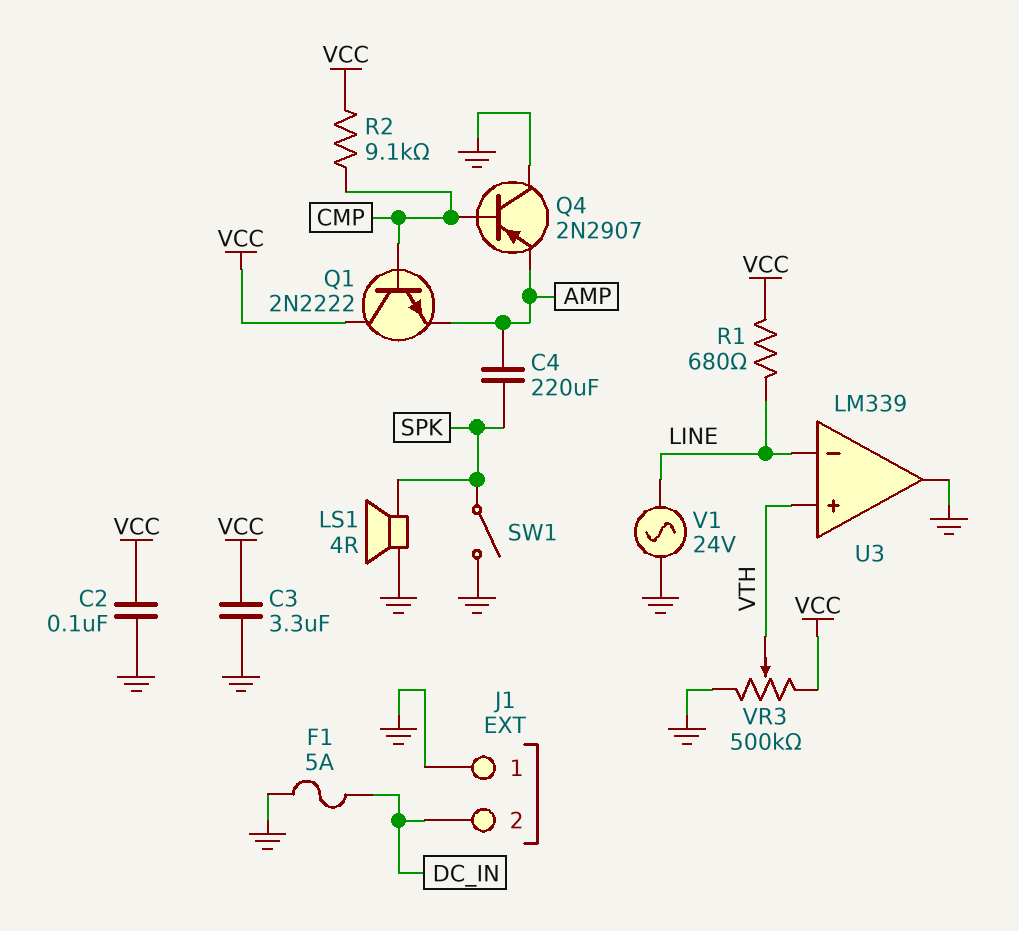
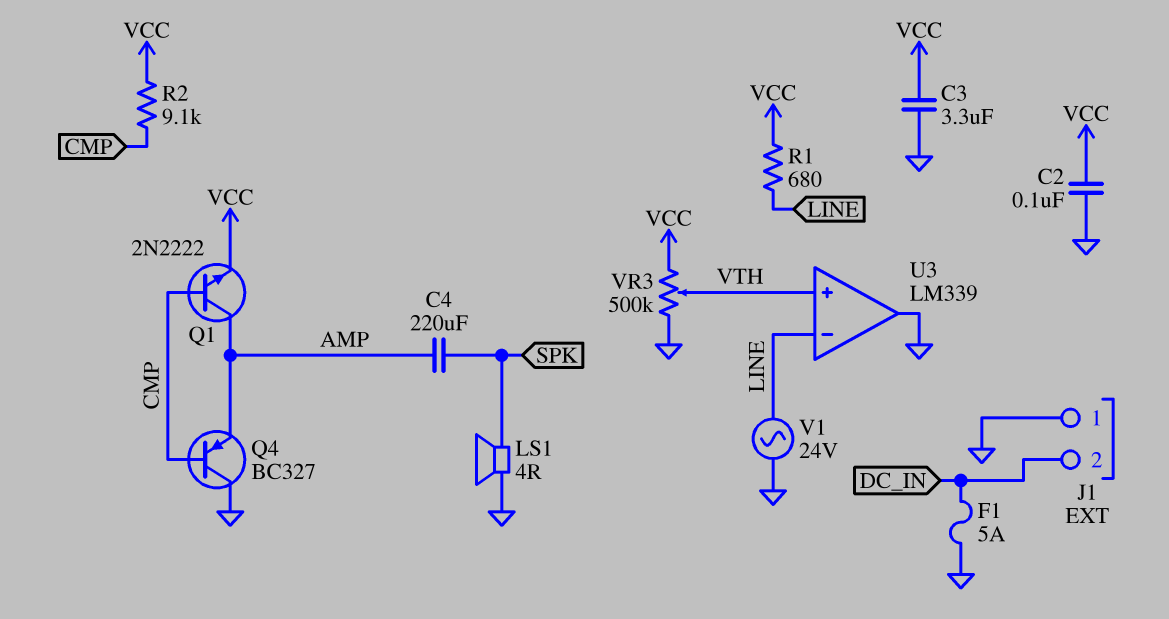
Q1: NPN 2N2222 (B CMP, C VCC, E AMP) -> NPN 2N2222 (B CMP, C AMP, E VCC)
Q4: PNP 2N2907 (B CMP, C GND, E AMP) -> PNP BC327 (B CMP, C GND, E AMP)
SW1: switch (GND, SPK) -> none

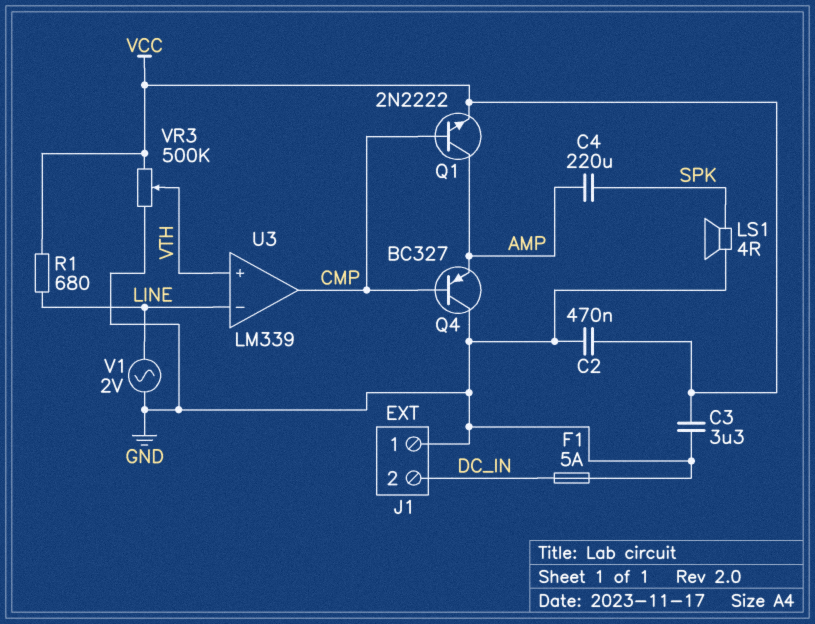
C2: 100nF (GND, VCC) -> 470nF (GND, VCC)
R2: 9.1k (CMP, VCC) -> none
U3 pin out: GND -> CMP
V1: AC 24V (GND, LINE) -> AC 2V (GND, LINE)

